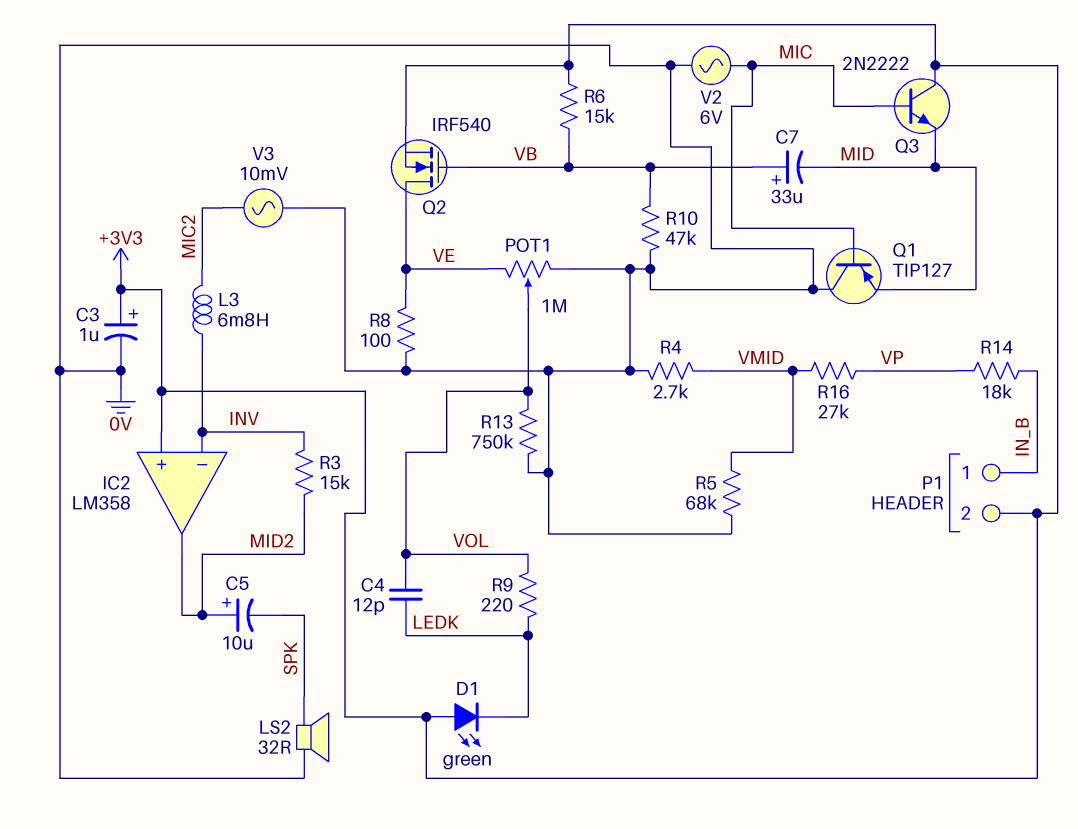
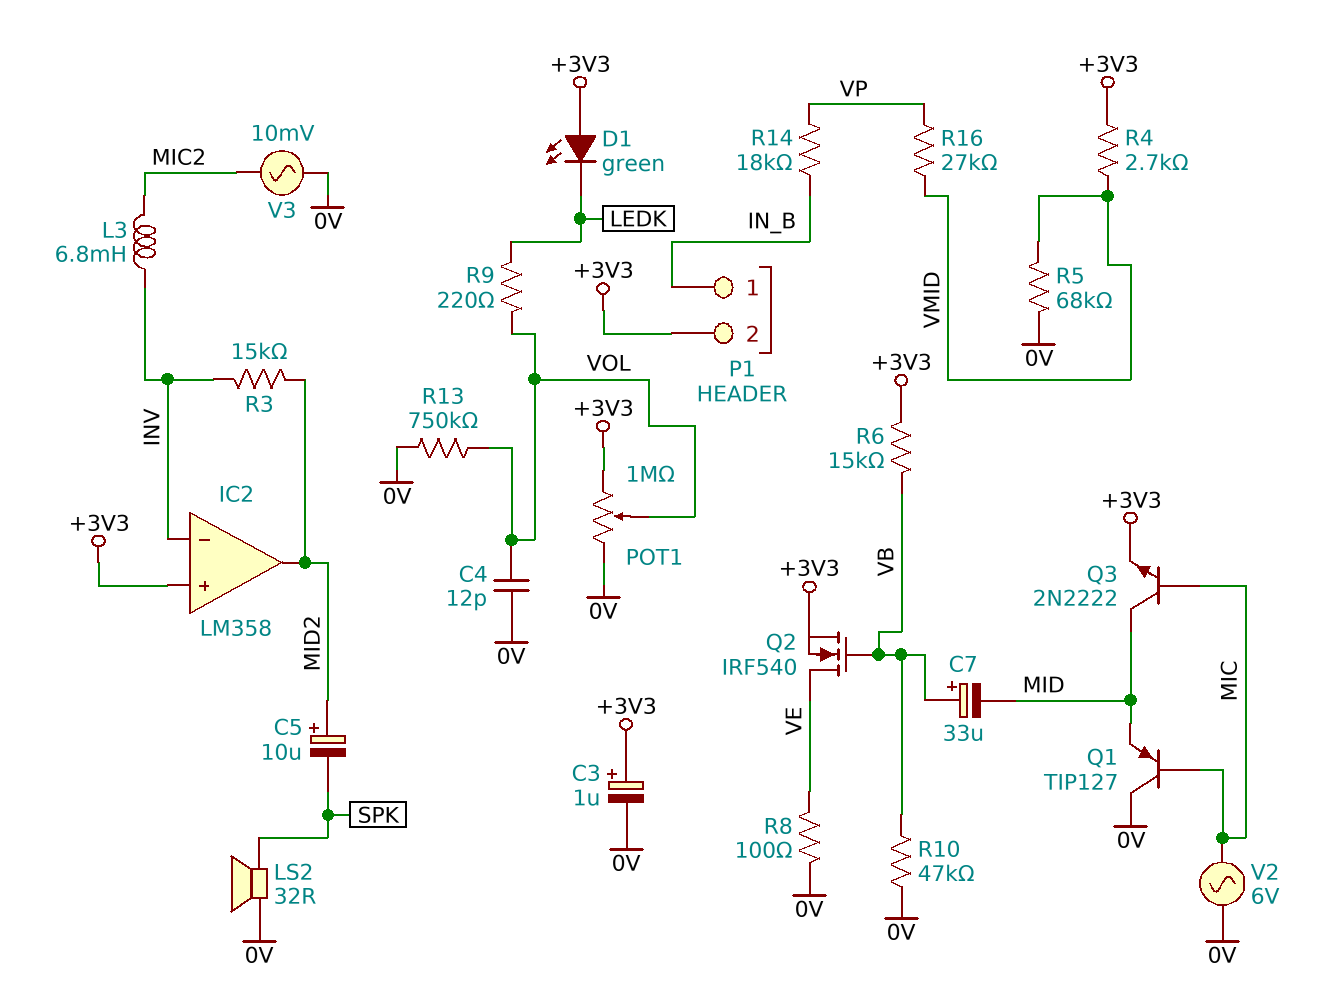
C4: 12pF (LEDK, VOL) -> 12pF (0V, VOL)
POT1: 1M (0V, VE, wiper VOL) -> 1M (+3V3, 0V, wiper VOL)
Q3: NPN 2N2222 (B MIC, C +3V3, E MID) -> NPN 2N2222 (B MIC, C MID, E +3V3)
R4: 2.7k (0V, VMID) -> 2.7k (+3V3, VMID)

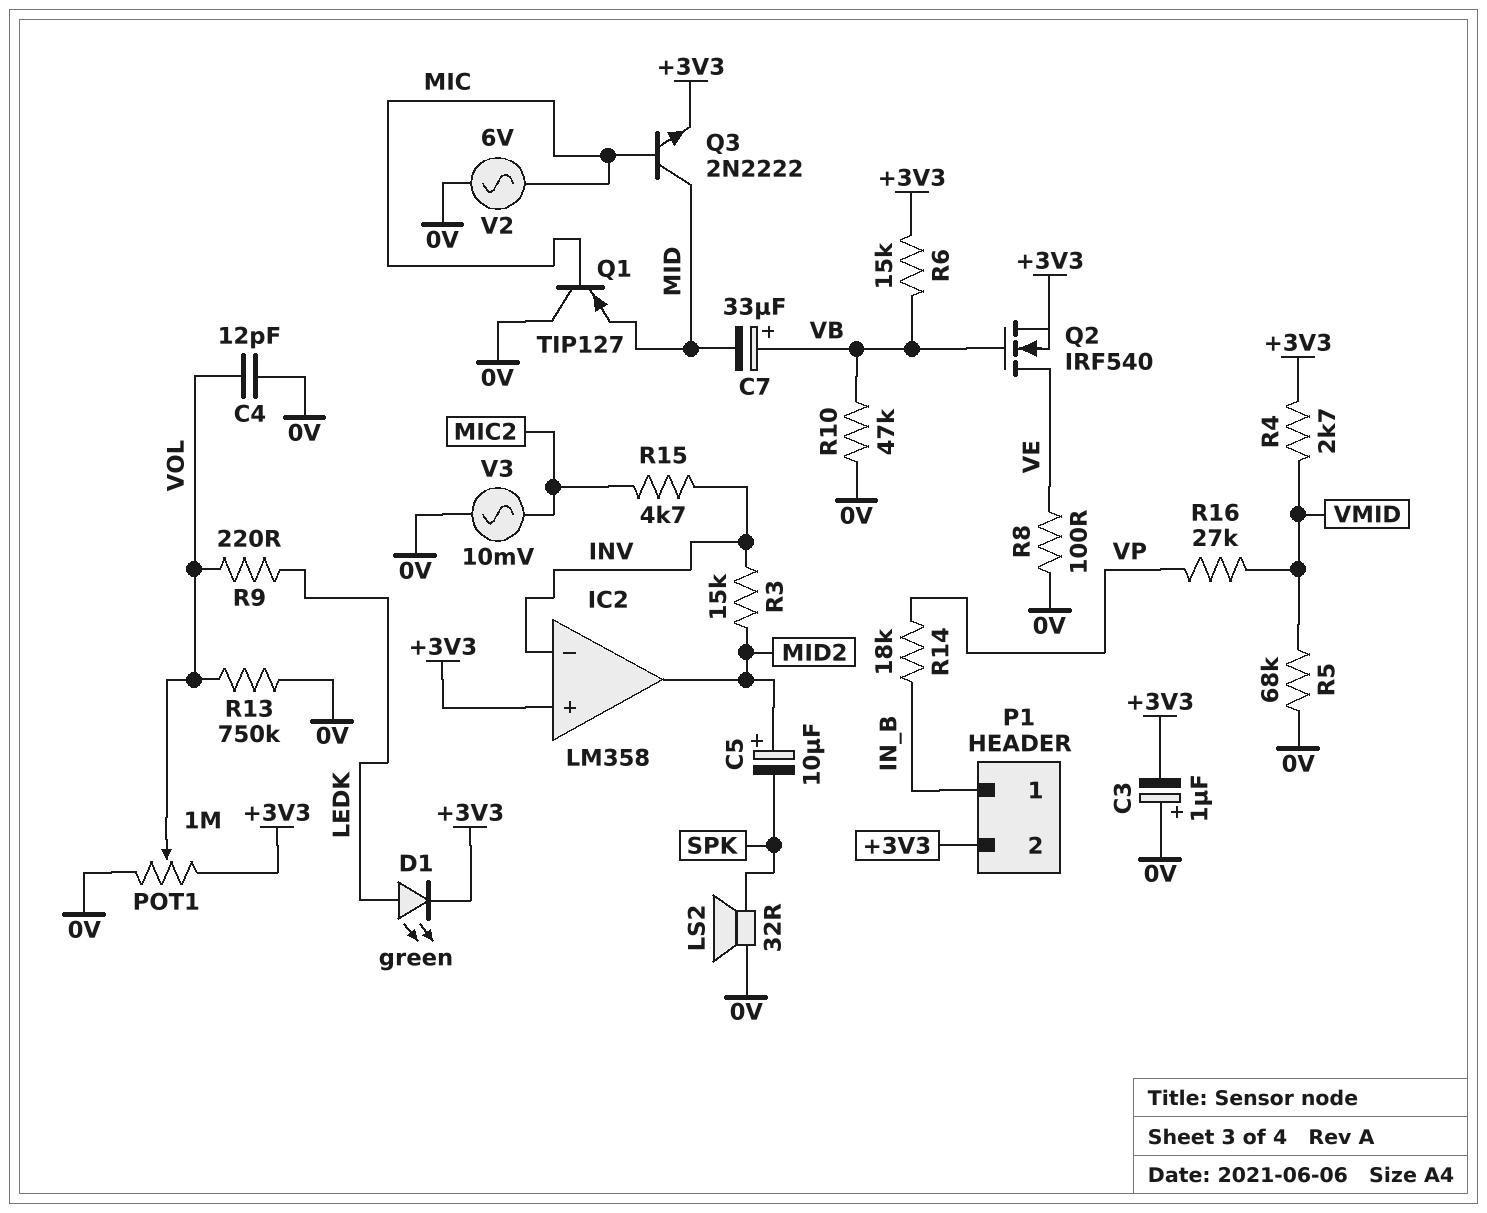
C3: 1uF (plus +3V3, minus 0V) -> 1uF (plus 0V, minus +3V3)
D1: LED green (A +3V3, K LEDK) -> LED green (A LEDK, K +3V3)
L3: 6.8mH (INV, MIC2) -> none
R15: none -> 4.7k (INV, MIC2)

